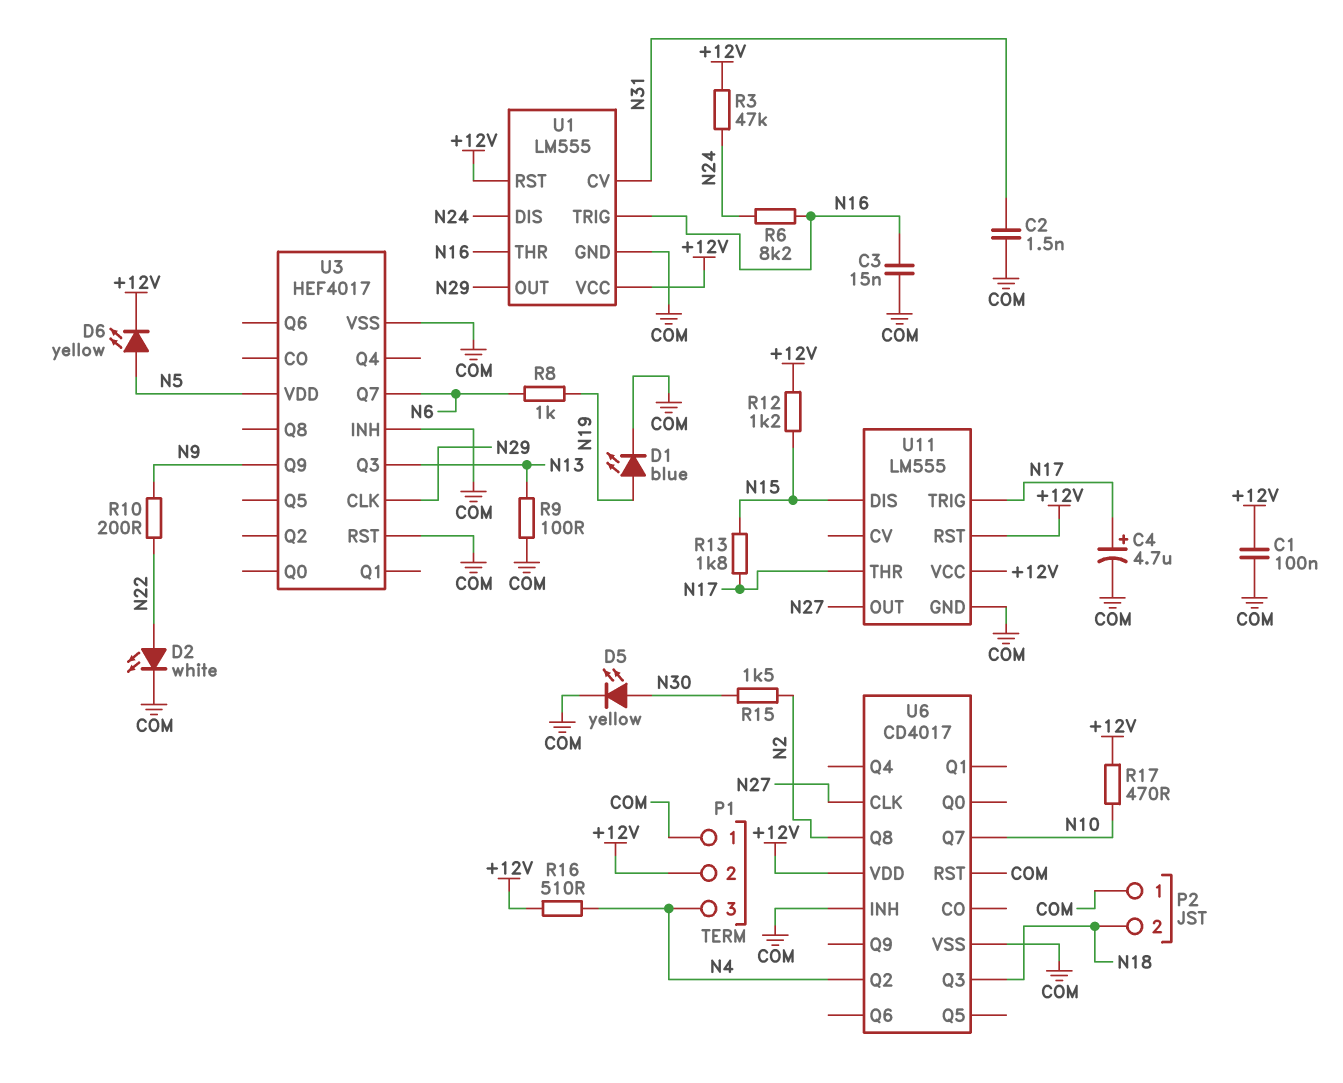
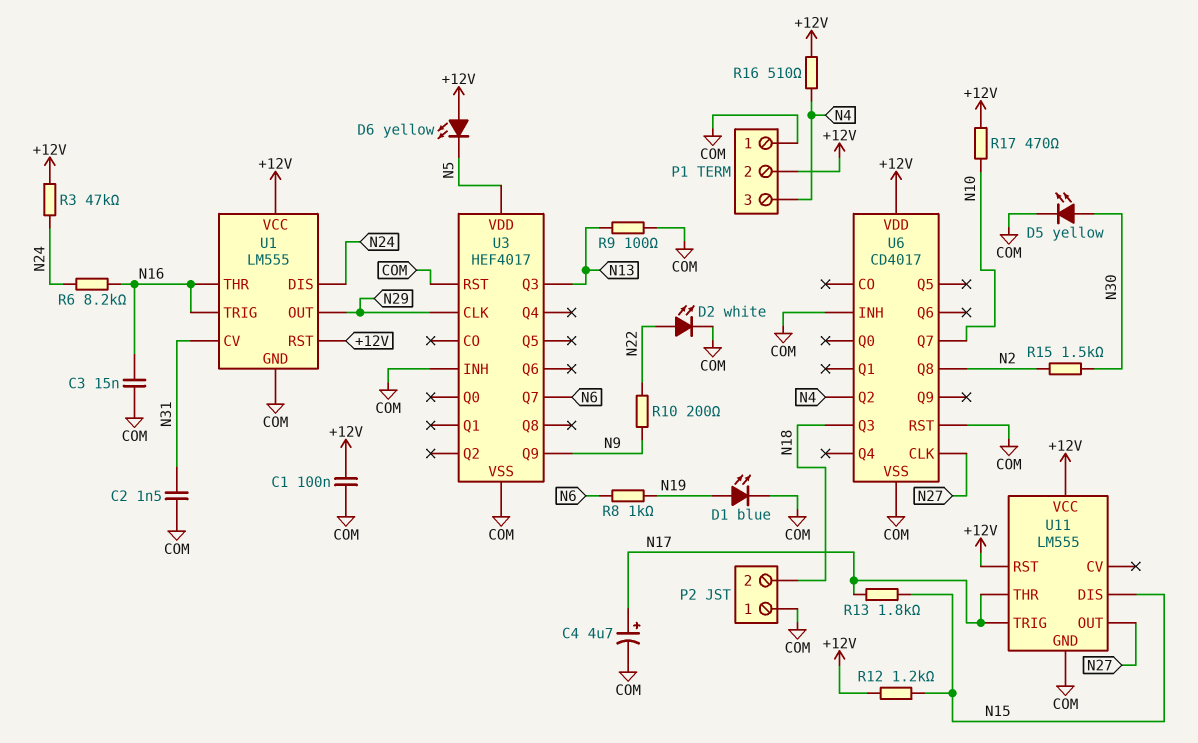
D6: LED yellow (A N5, K +12V) -> LED yellow (A +12V, K N5)

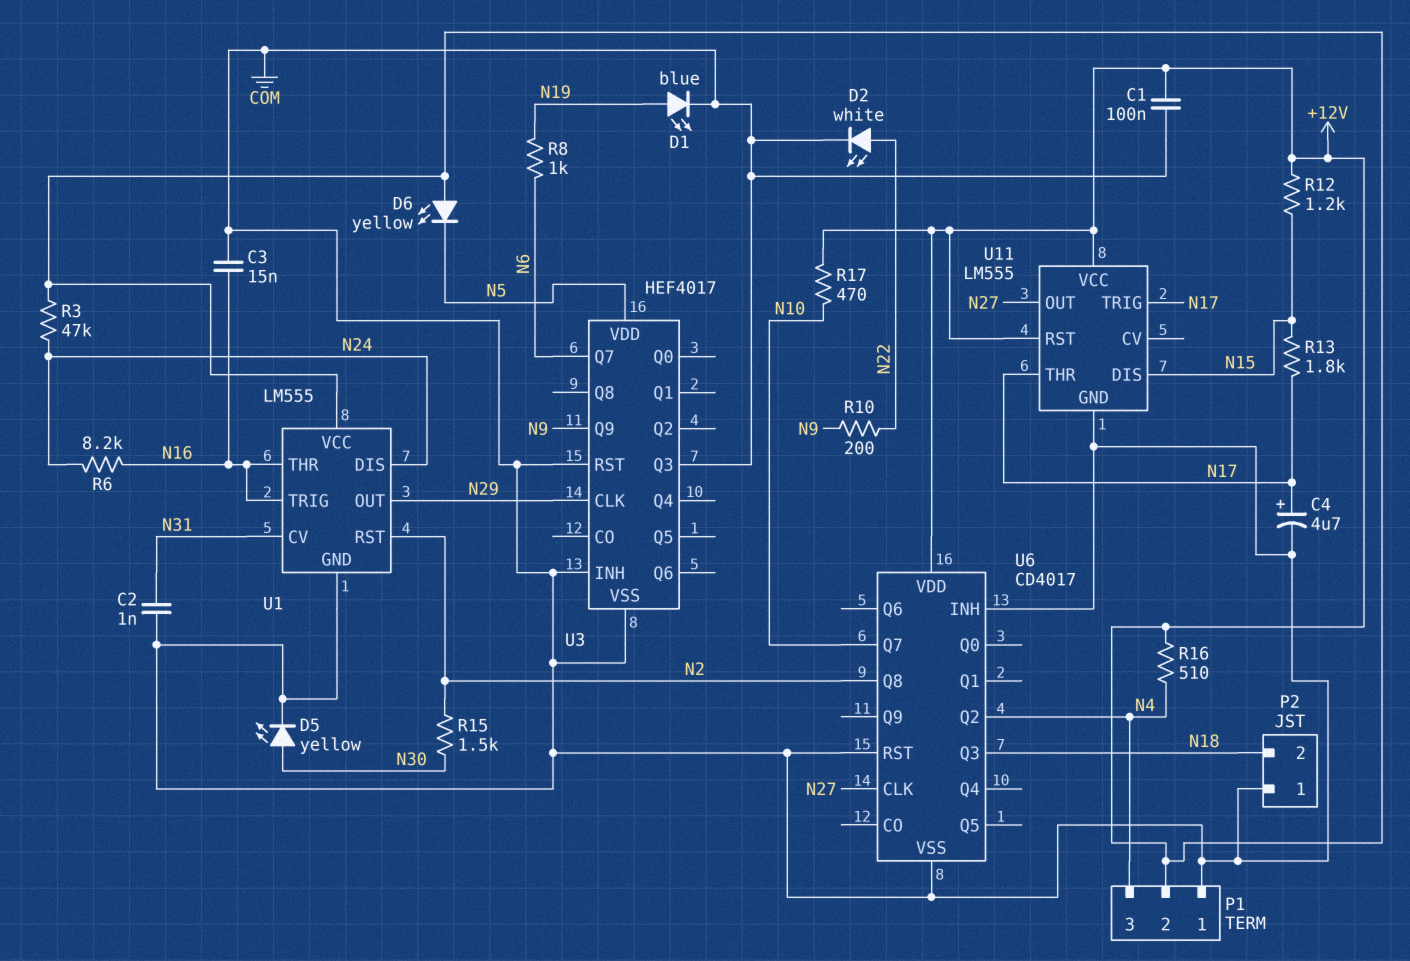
C2: 1.5nF (COM, N31) -> 1nF (COM, N31)
R9: 100 (COM, N13) -> none
U1 pin RST: +12V -> N2
U3 pin Q3: N13 -> COM

